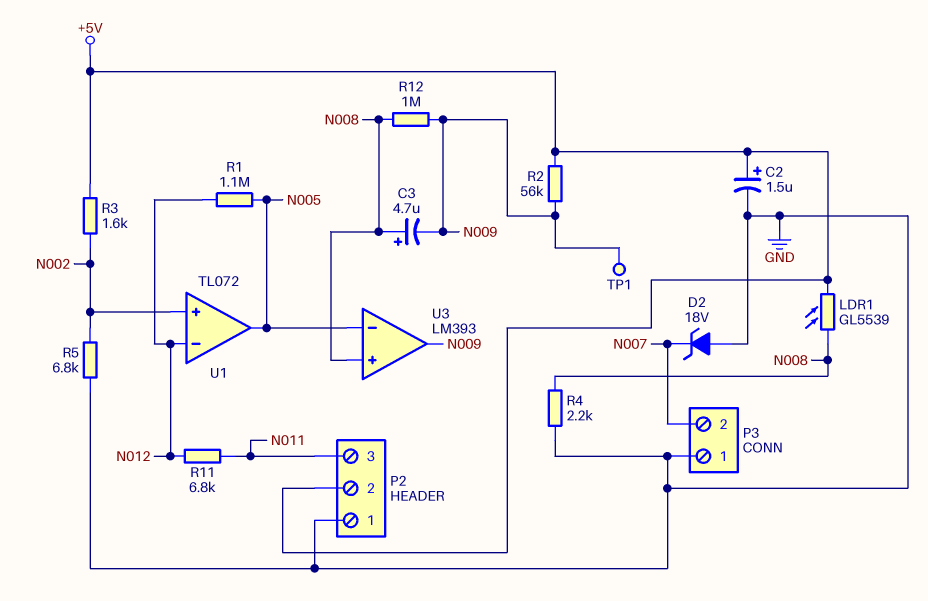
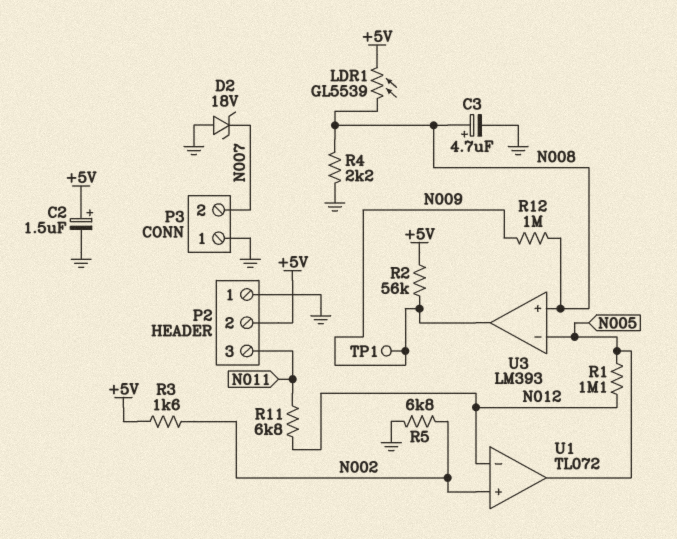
C3: 4.7uF (plus N008, minus N009) -> 4.7uF (plus N008, minus GND)

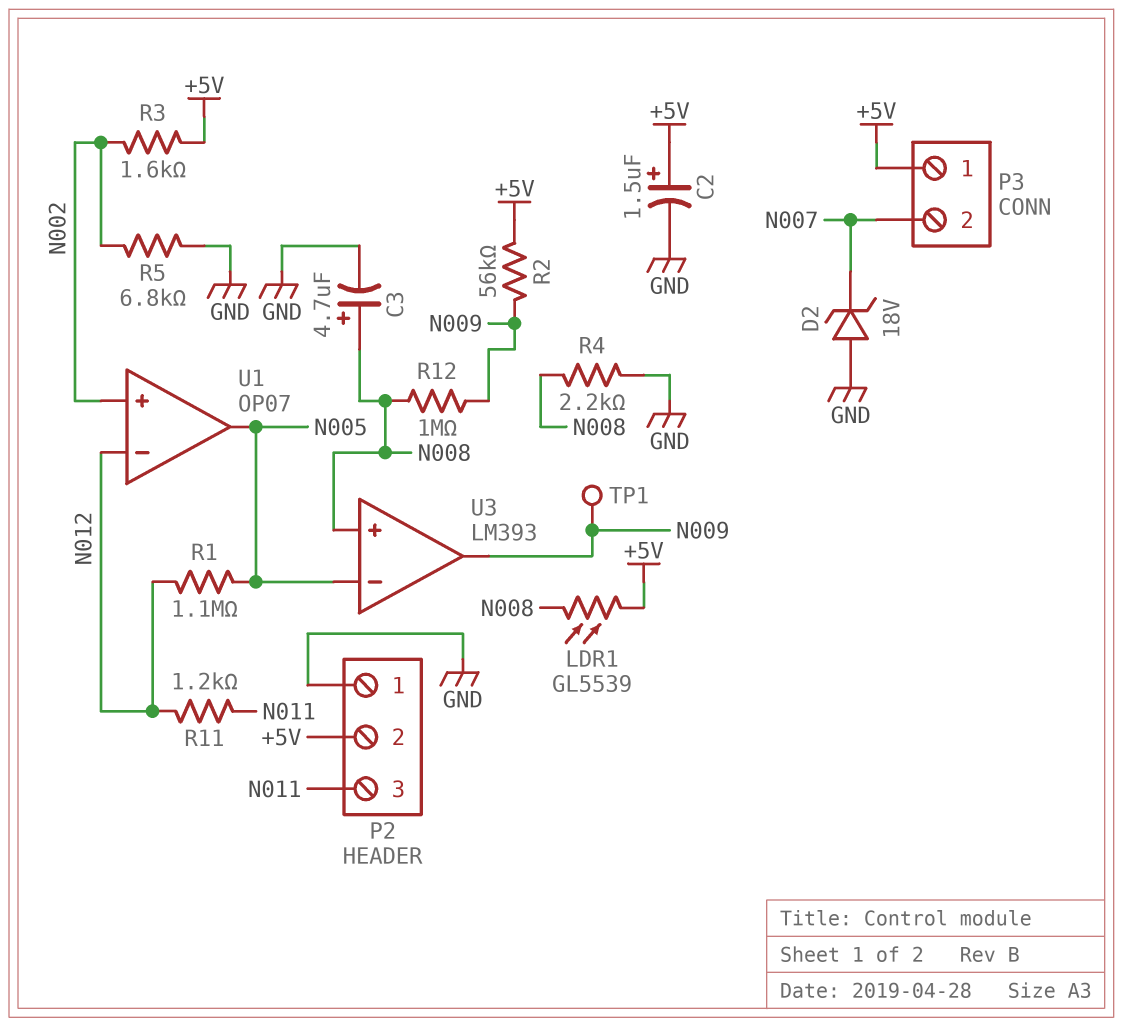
P3 pin 1: GND -> +5V
R11: 6.8k (N011, N012) -> 1.2k (N011, N012)
U1: TL072 -> OP07

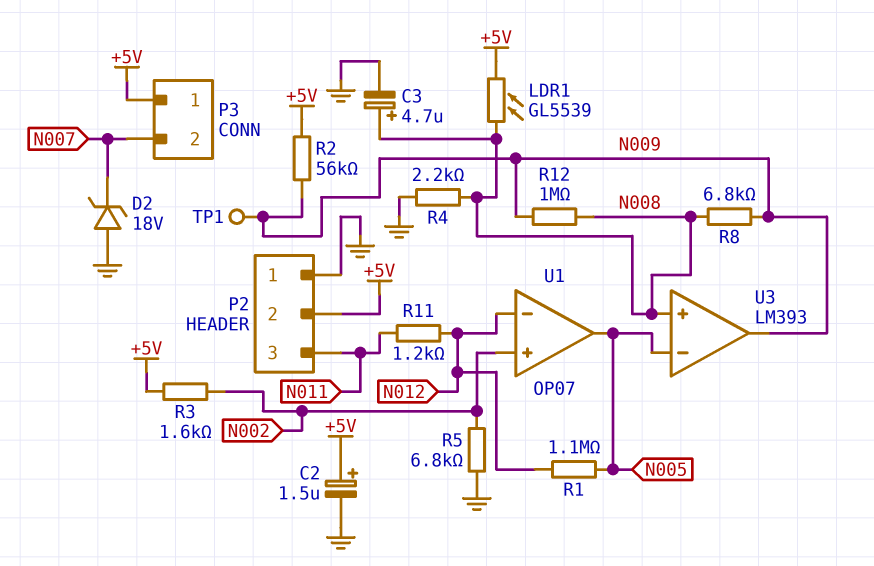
R8: none -> 6.8k (N008, N009)

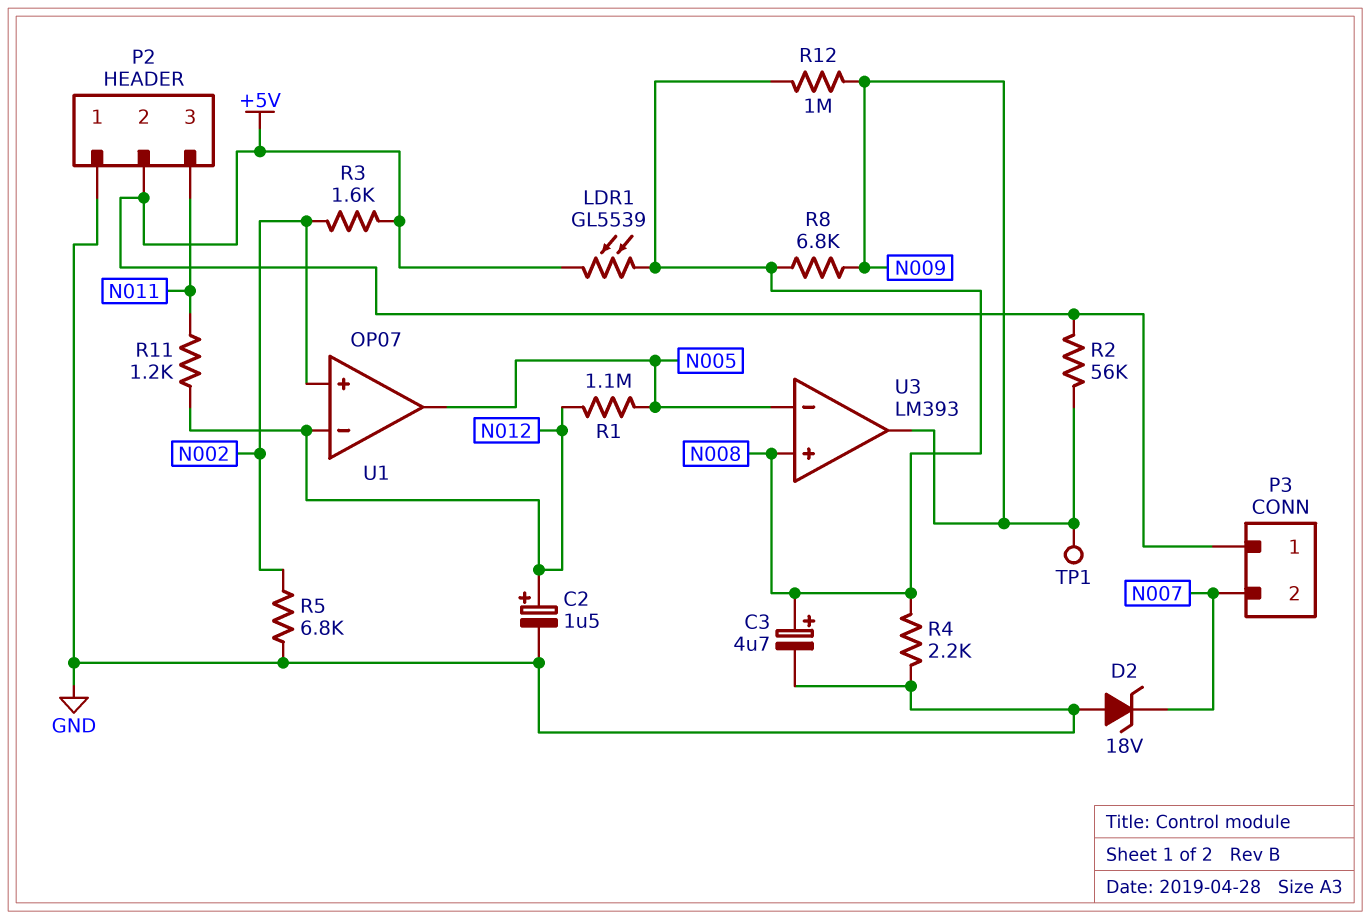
C2: 1.5uF (plus +5V, minus GND) -> 1.5uF (plus N012, minus GND)

